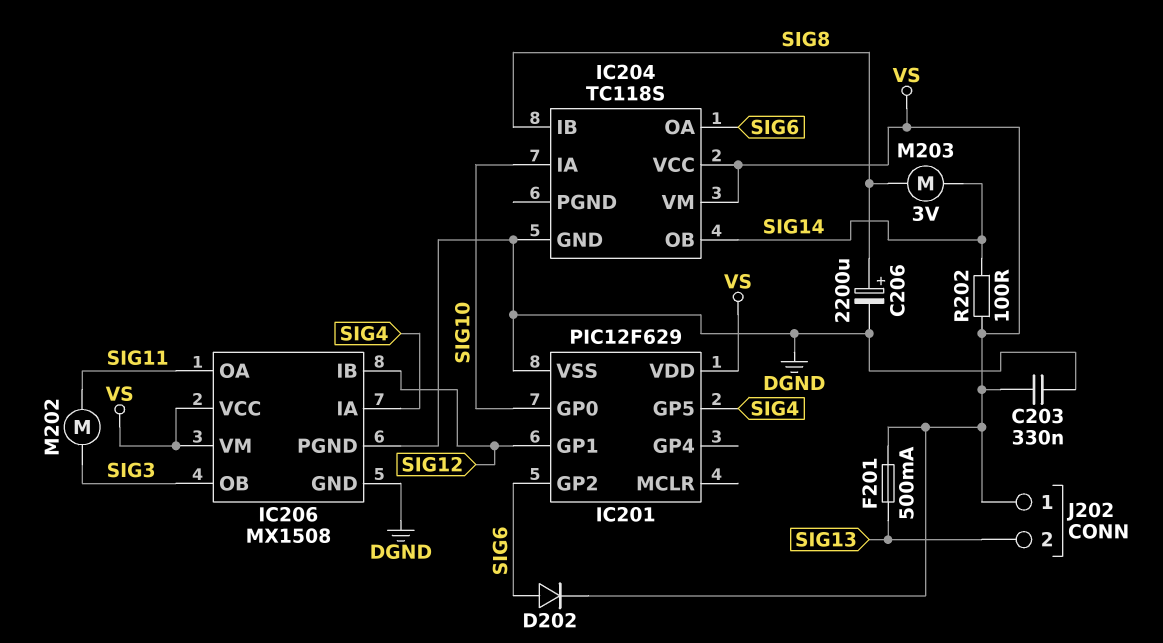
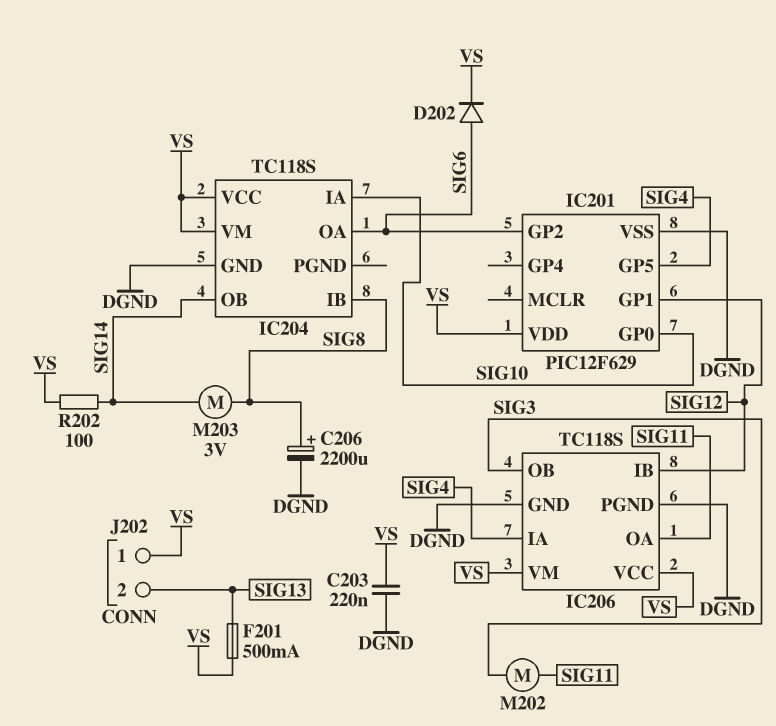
C203: 330nF (DGND, VS) -> 220nF (DGND, VS)
IC206: MX1508 -> TC118S

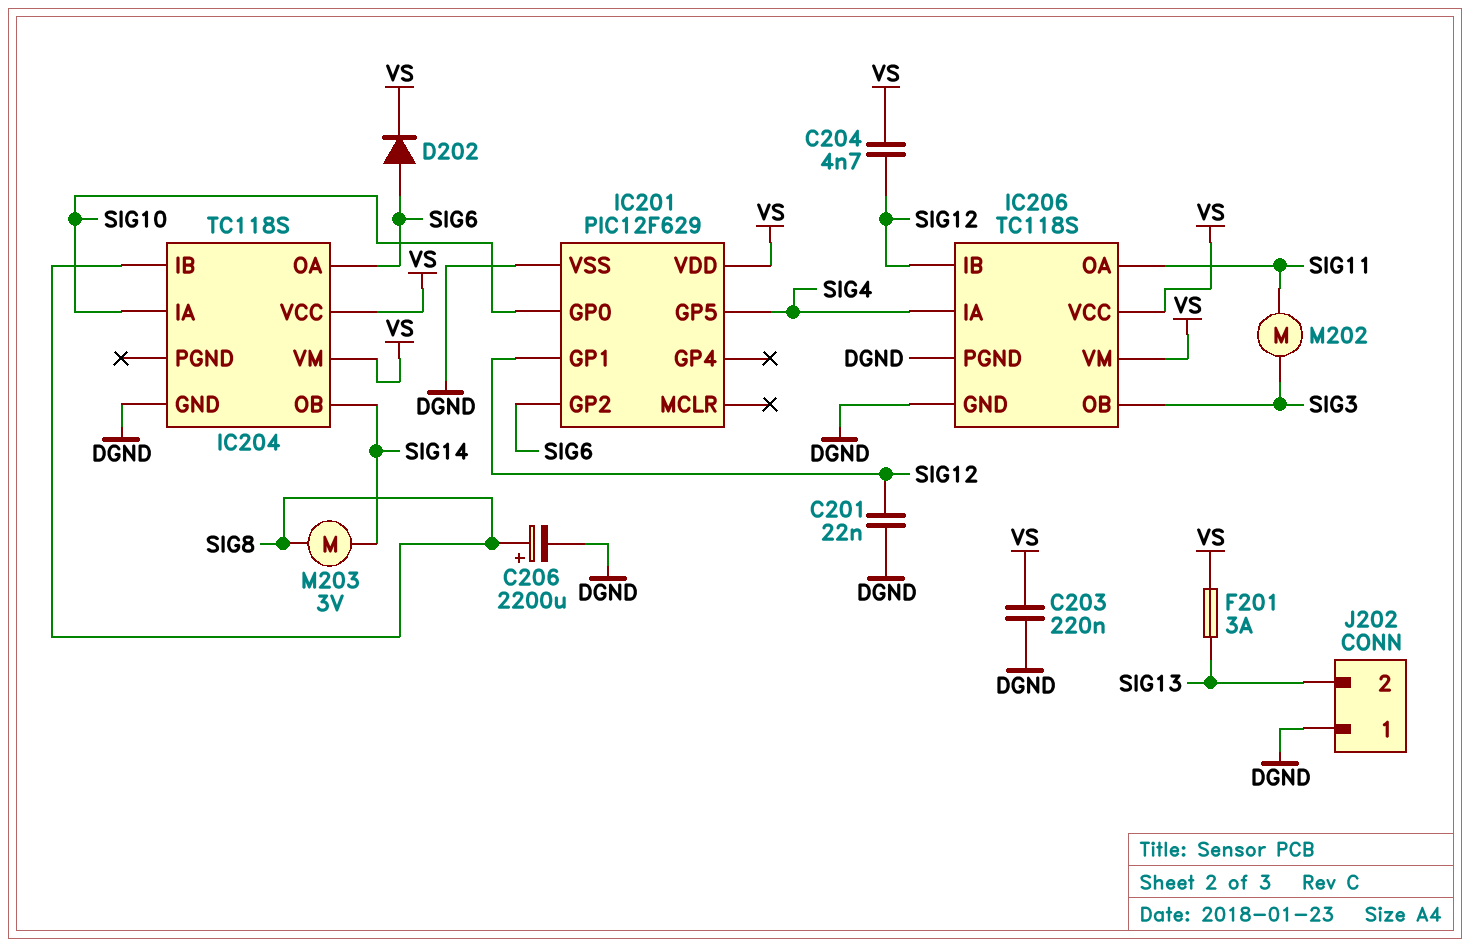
C201: none -> 22nF (DGND, SIG12)
C204: none -> 4.7nF (SIG12, VS)
F201: 500mA (SIG13, VS) -> 3A (SIG13, VS)
J202 pin 1: VS -> DGND
R202: 100 (SIG14, VS) -> none

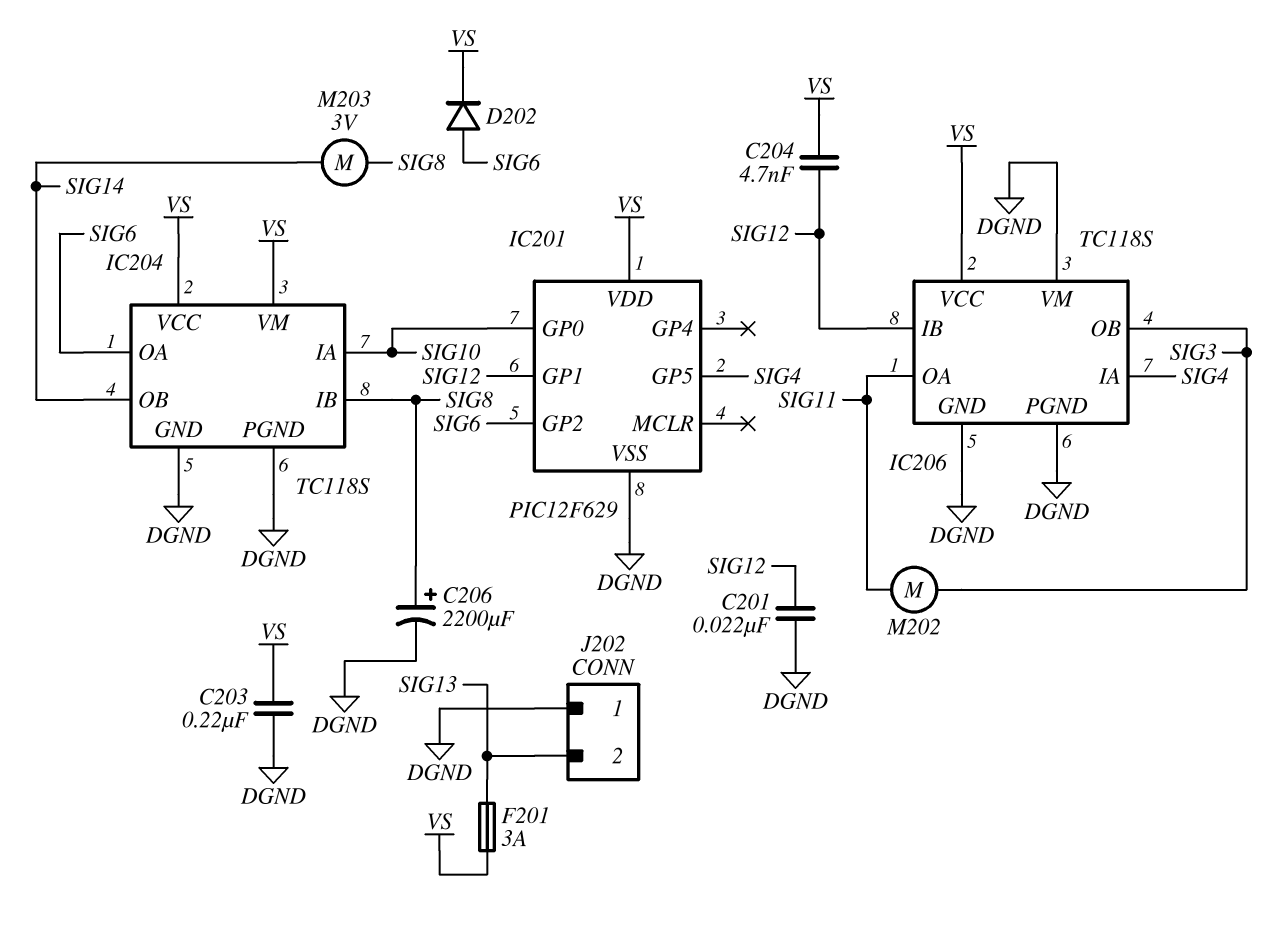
IC204 pin PGND: none -> DGND
IC206 pin VM: VS -> DGND

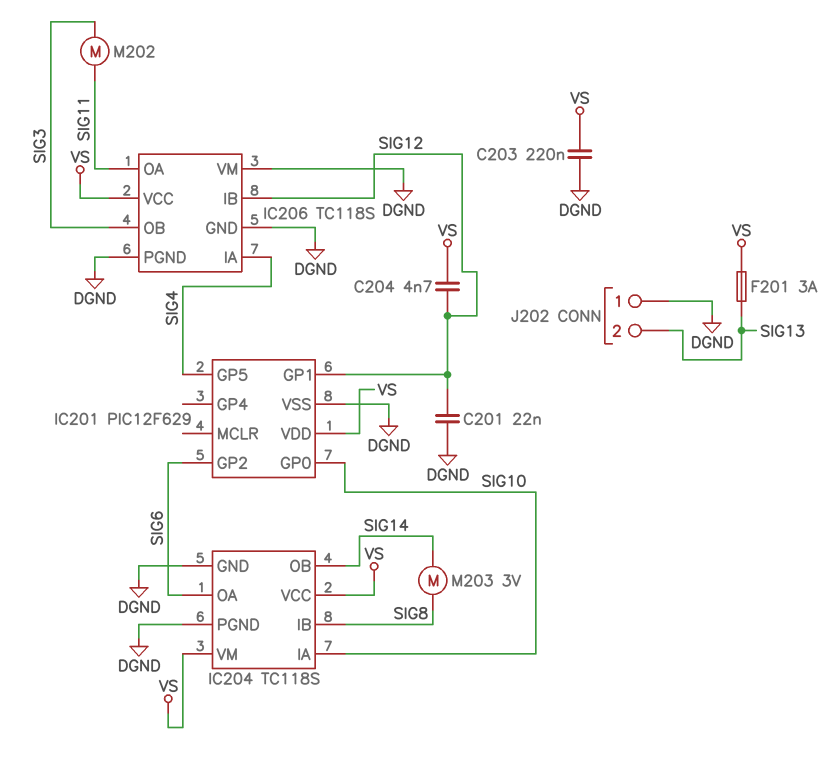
C206: 2200uF (plus SIG8, minus DGND) -> none
D202: diode (A SIG6, K VS) -> none

